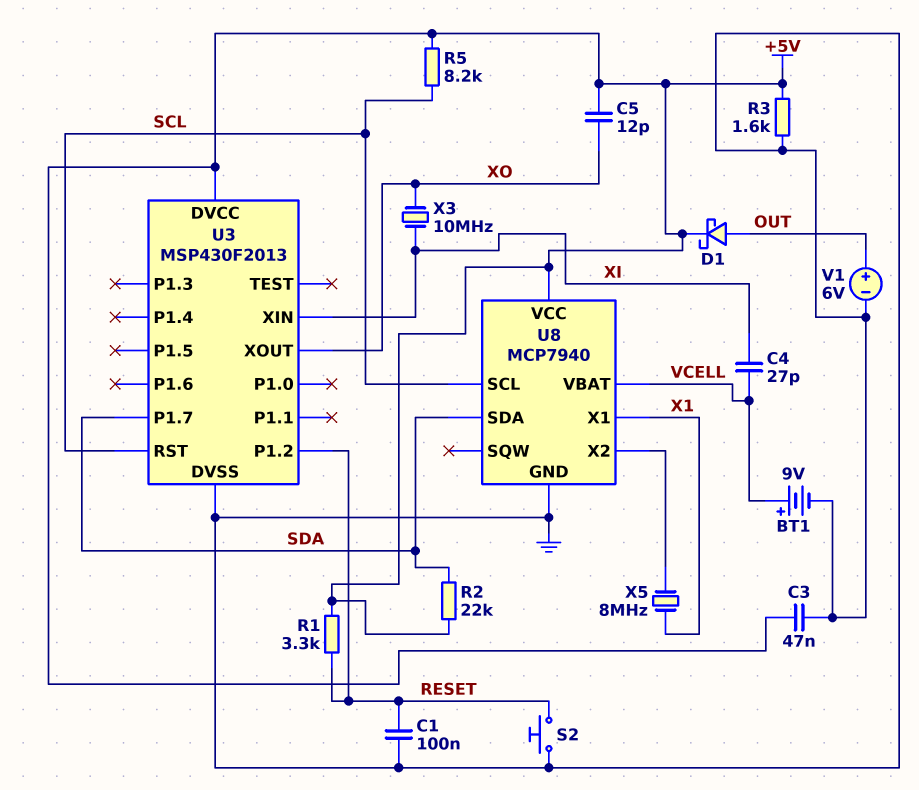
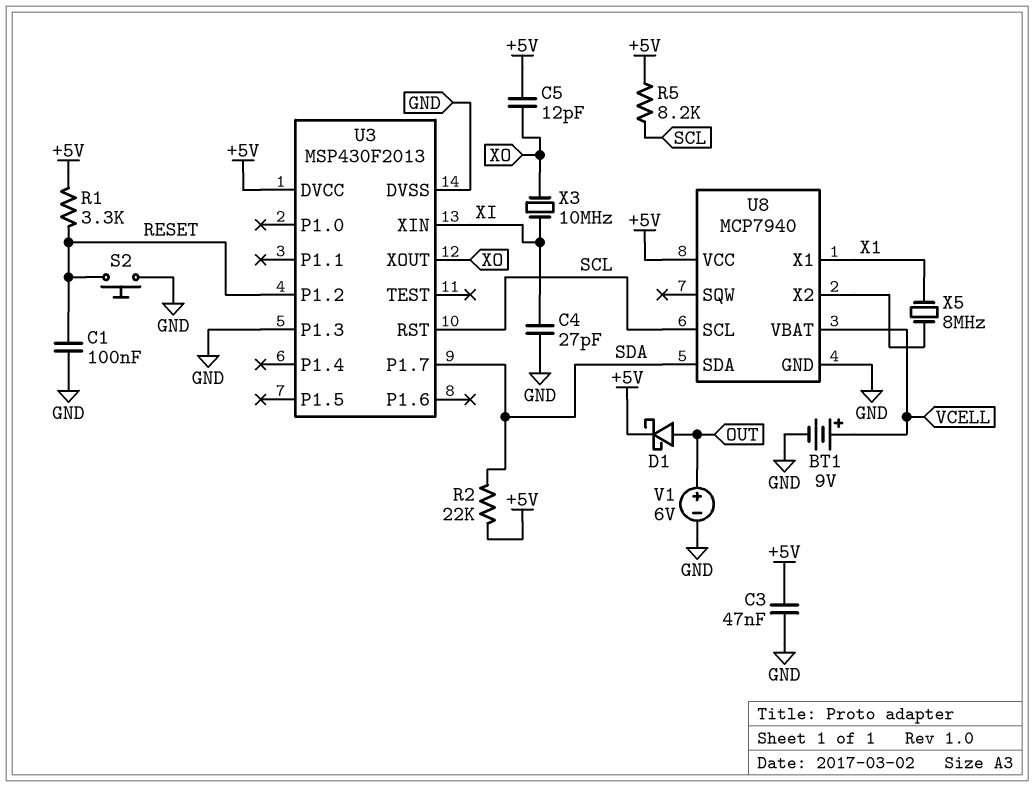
C4: 27pF (VCELL, XI) -> 27pF (GND, XI)
R3: 1.6k (+5V, GND) -> none
U3 pin P1.3: none -> GND

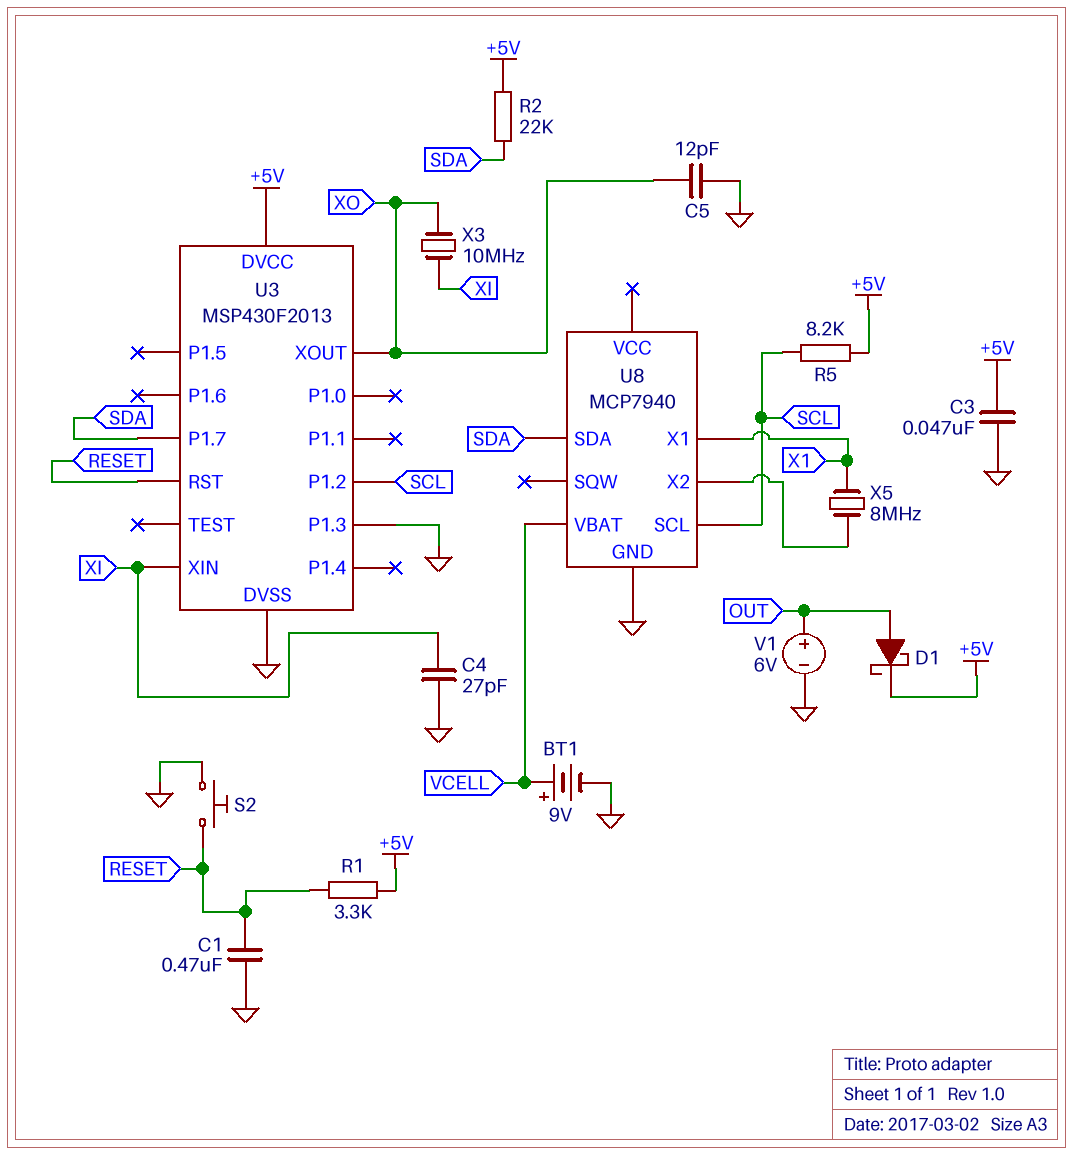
C1: 100nF (GND, RESET) -> 470nF (GND, RESET)
C5: 12pF (+5V, XO) -> 12pF (GND, XO)
U3 pin P1.2: RESET -> SCL
U3 pin RST: SCL -> RESET
U8 pin VCC: +5V -> none

